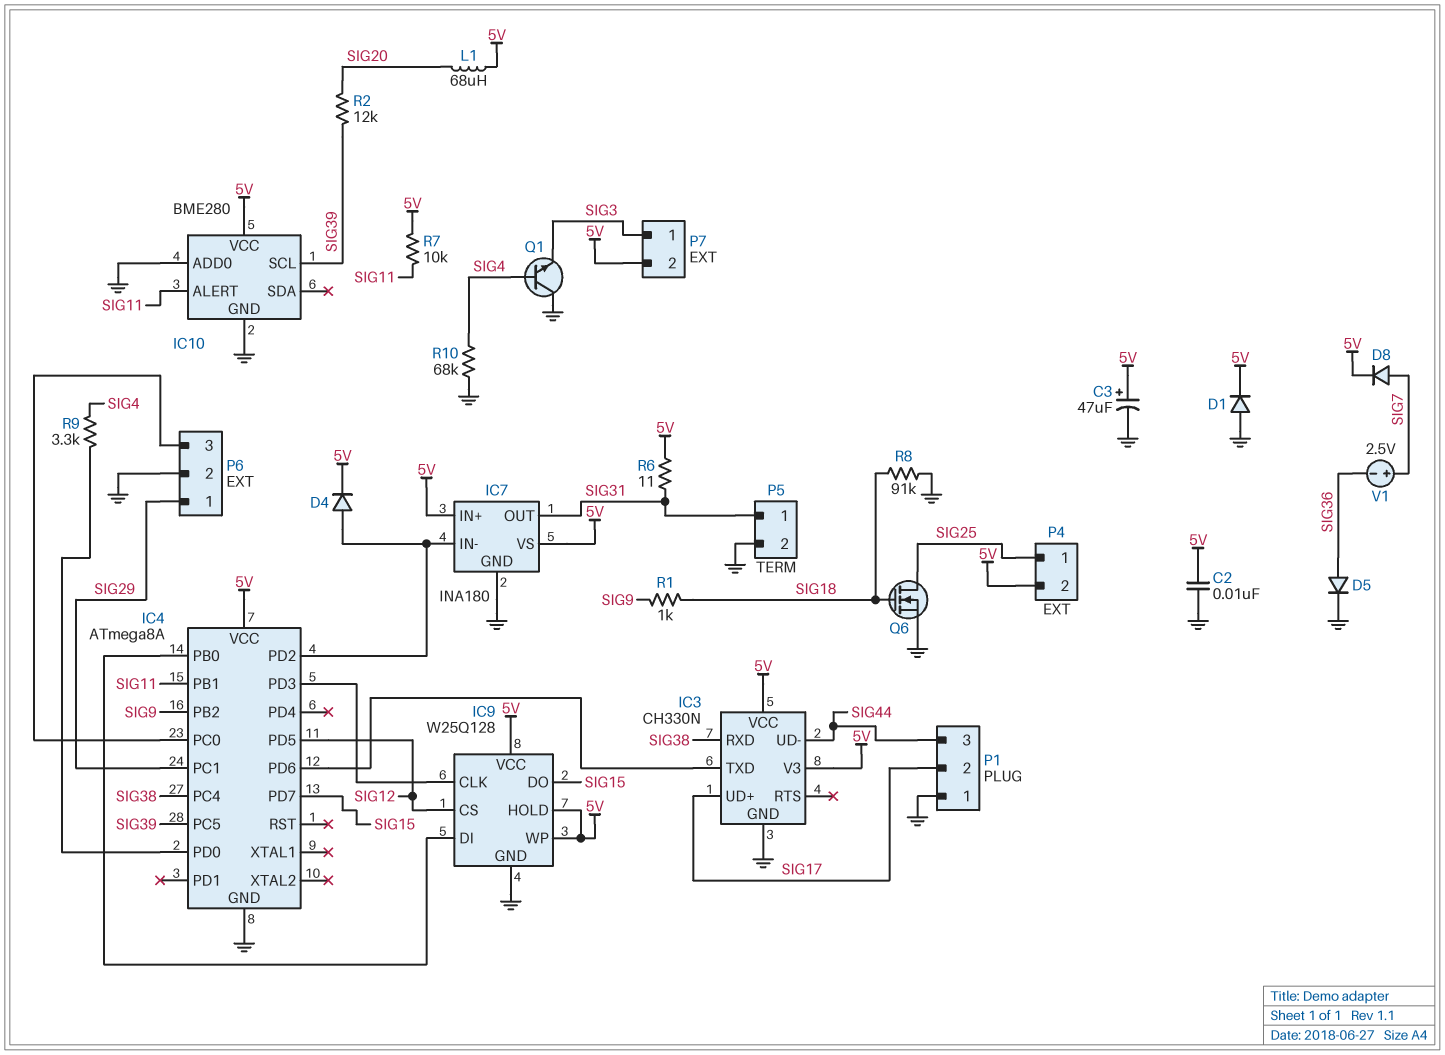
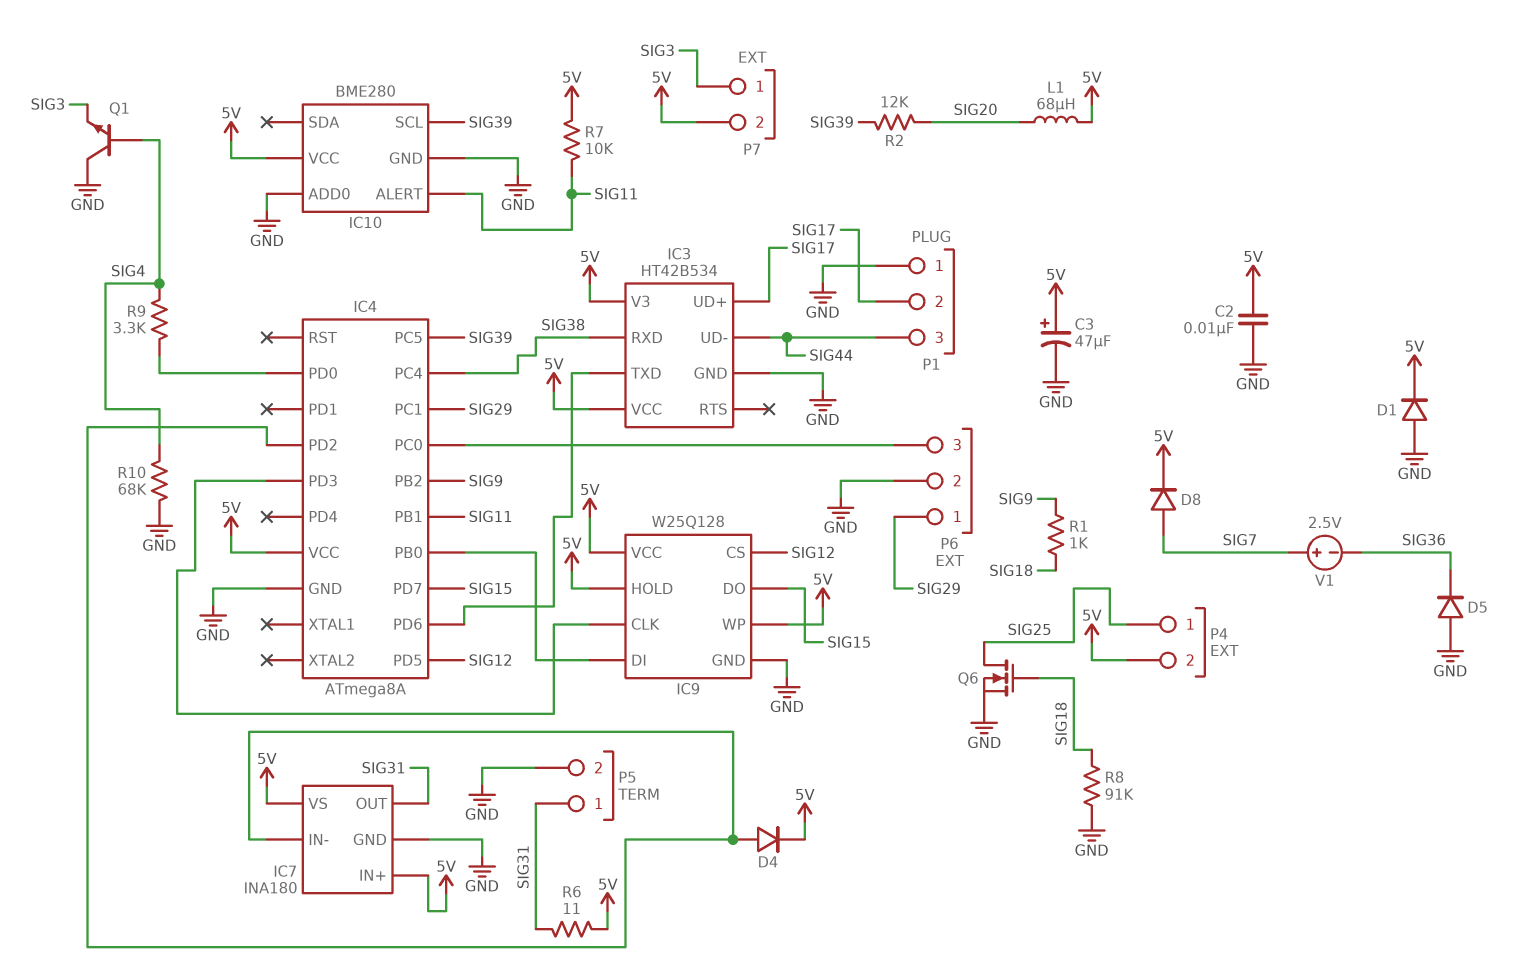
D5: diode (A SIG36, K GND) -> diode (A GND, K SIG36)
IC3: CH330N -> HT42B534

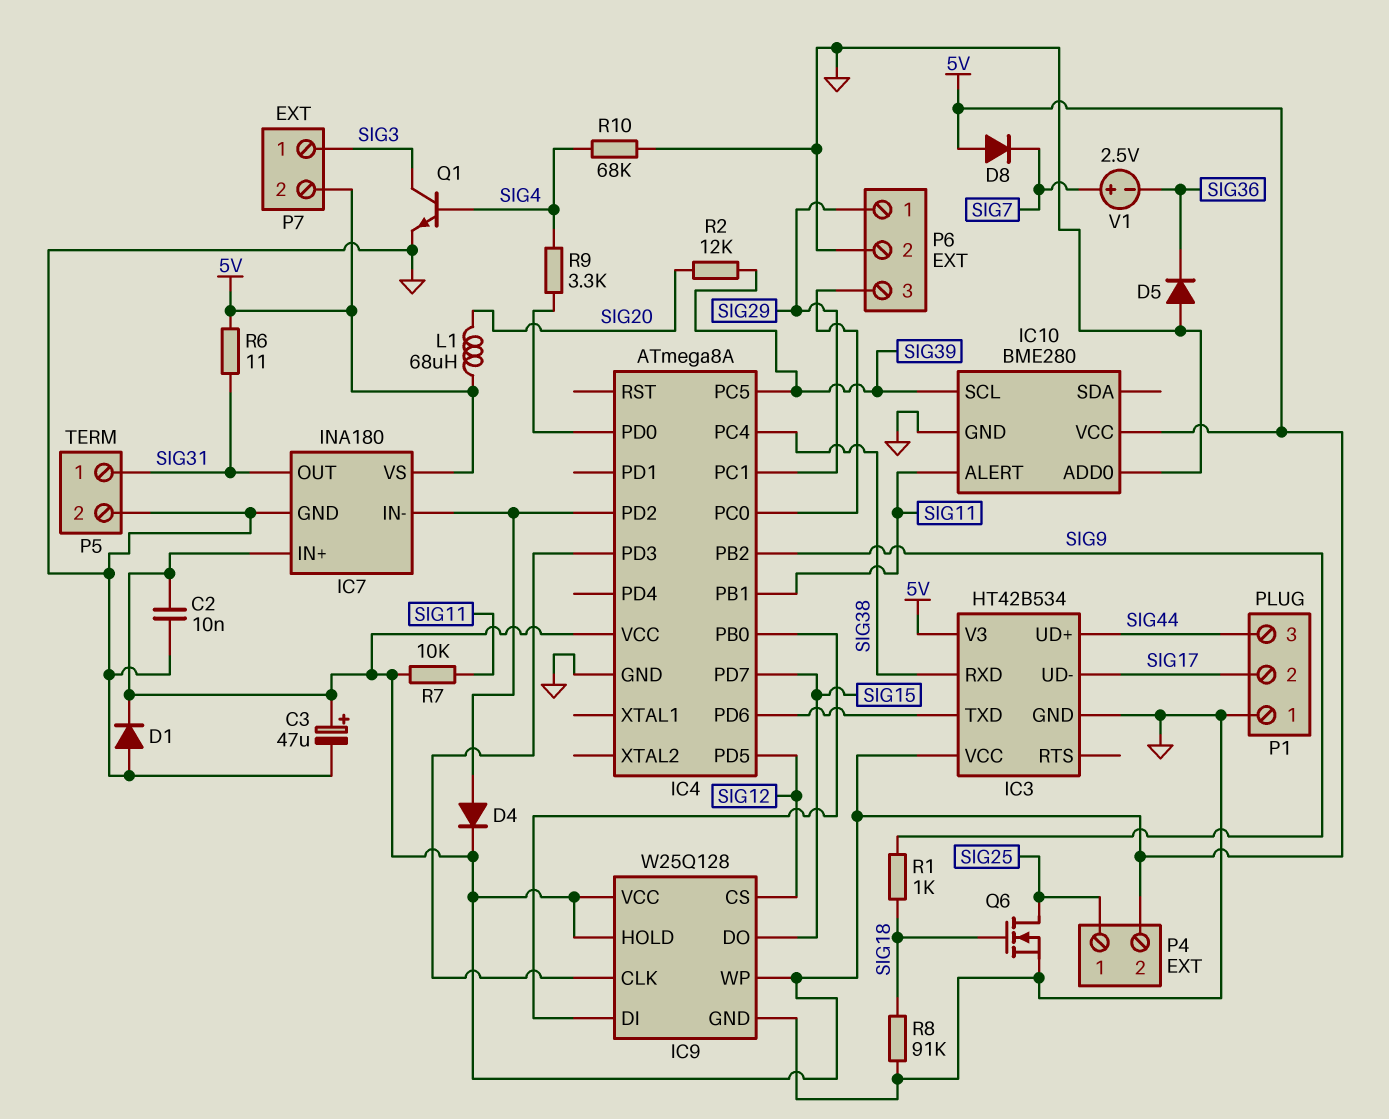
D8: diode (A SIG7, K 5V) -> diode (A 5V, K SIG7)
IC3 pin UD+: SIG17 -> SIG44
IC3 pin UD-: SIG44 -> SIG17
Q1: NPN (B SIG4, C GND, E SIG3) -> NPN (B SIG4, C SIG3, E GND)

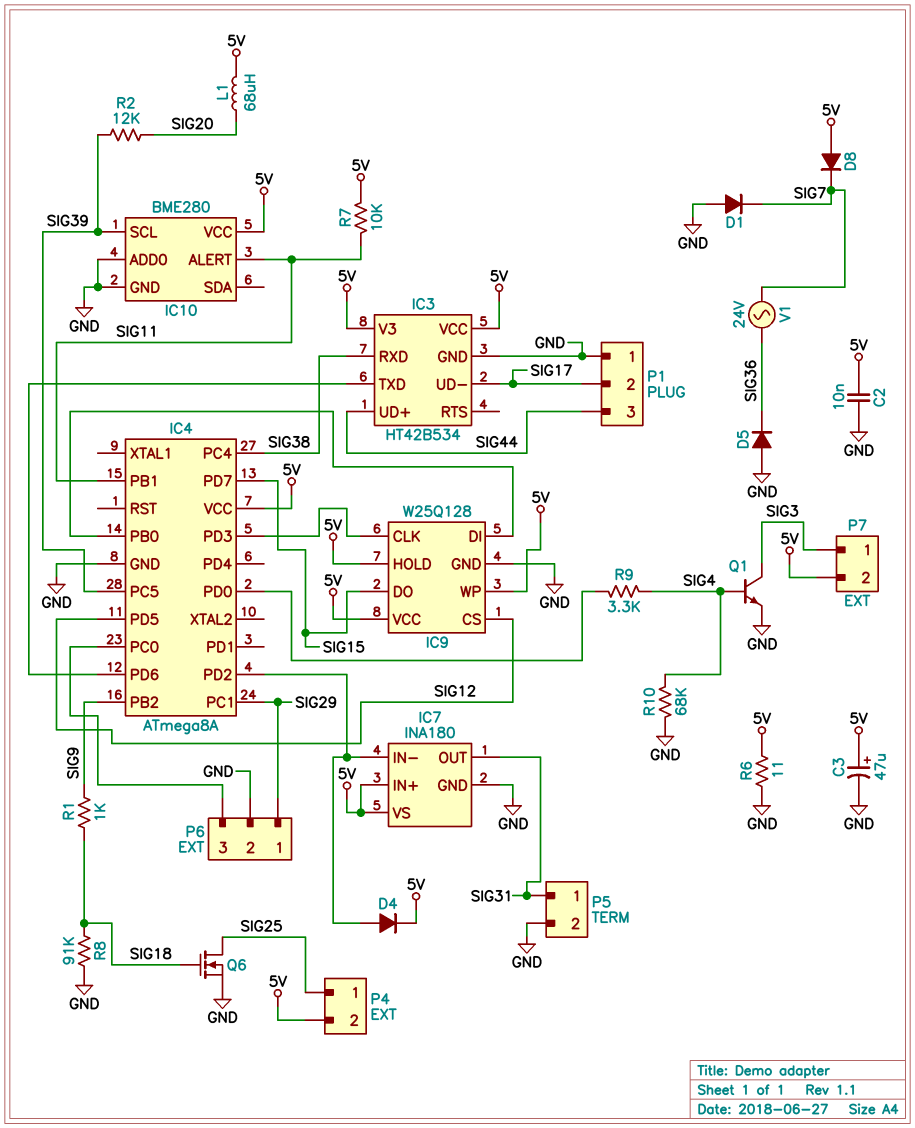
D1: diode (A GND, K 5V) -> diode (A GND, K SIG7)
R6: 11 (5V, SIG31) -> 11 (5V, GND)
V1: 2.5V (plus SIG7, minus SIG36) -> AC 24V (SIG7, SIG36)

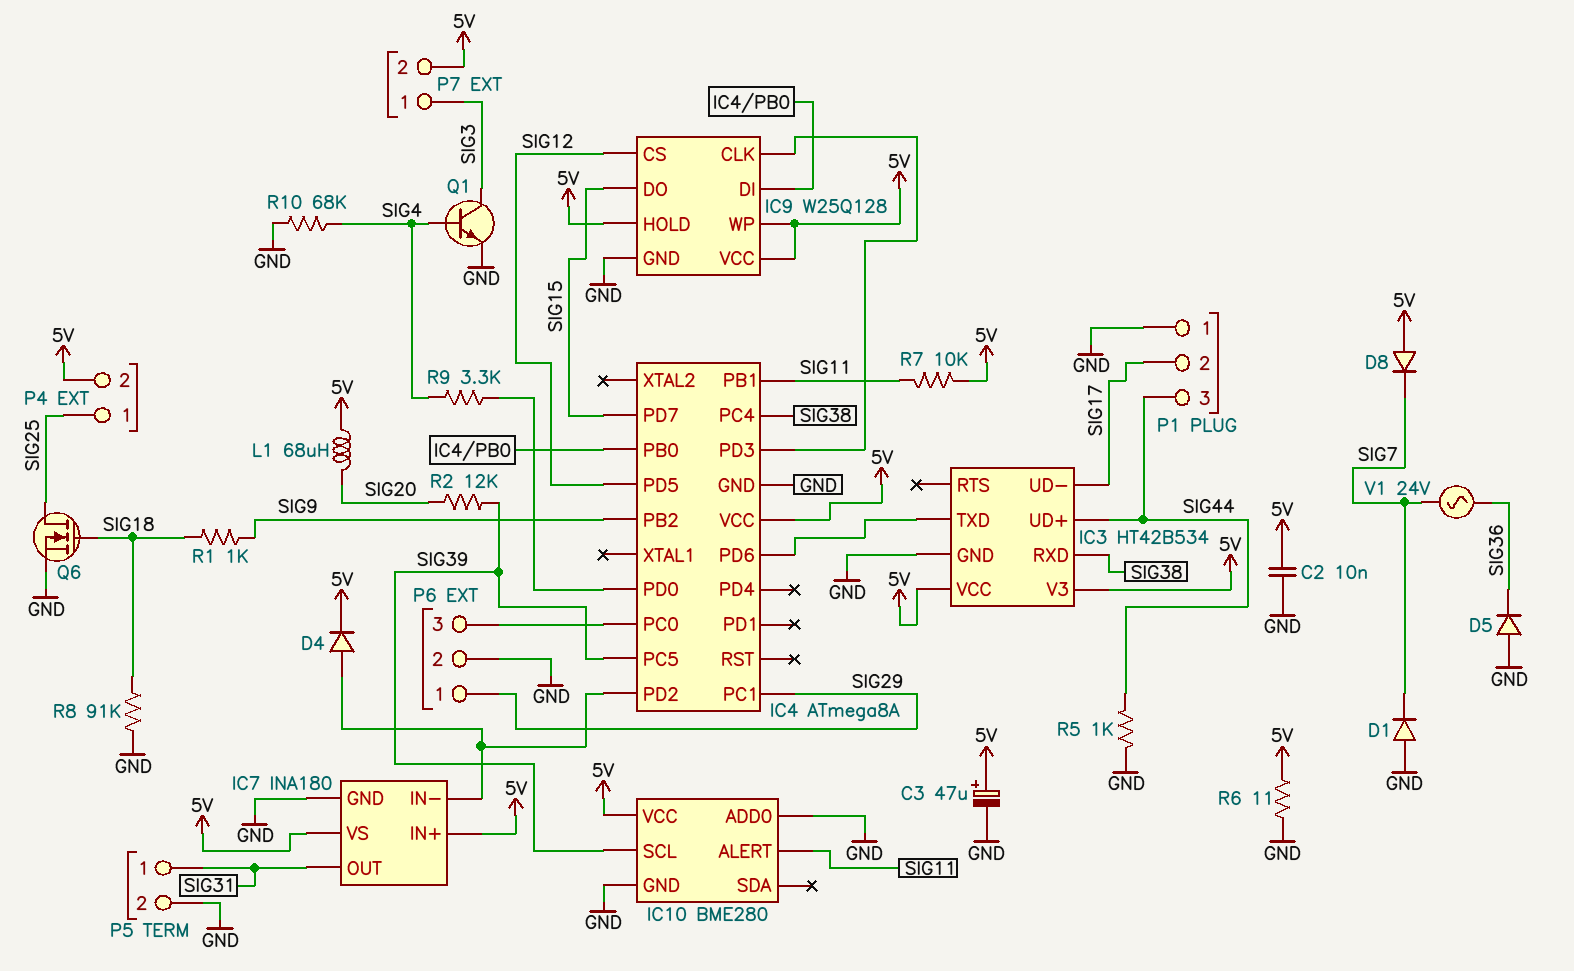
R5: none -> 1k (GND, SIG44)

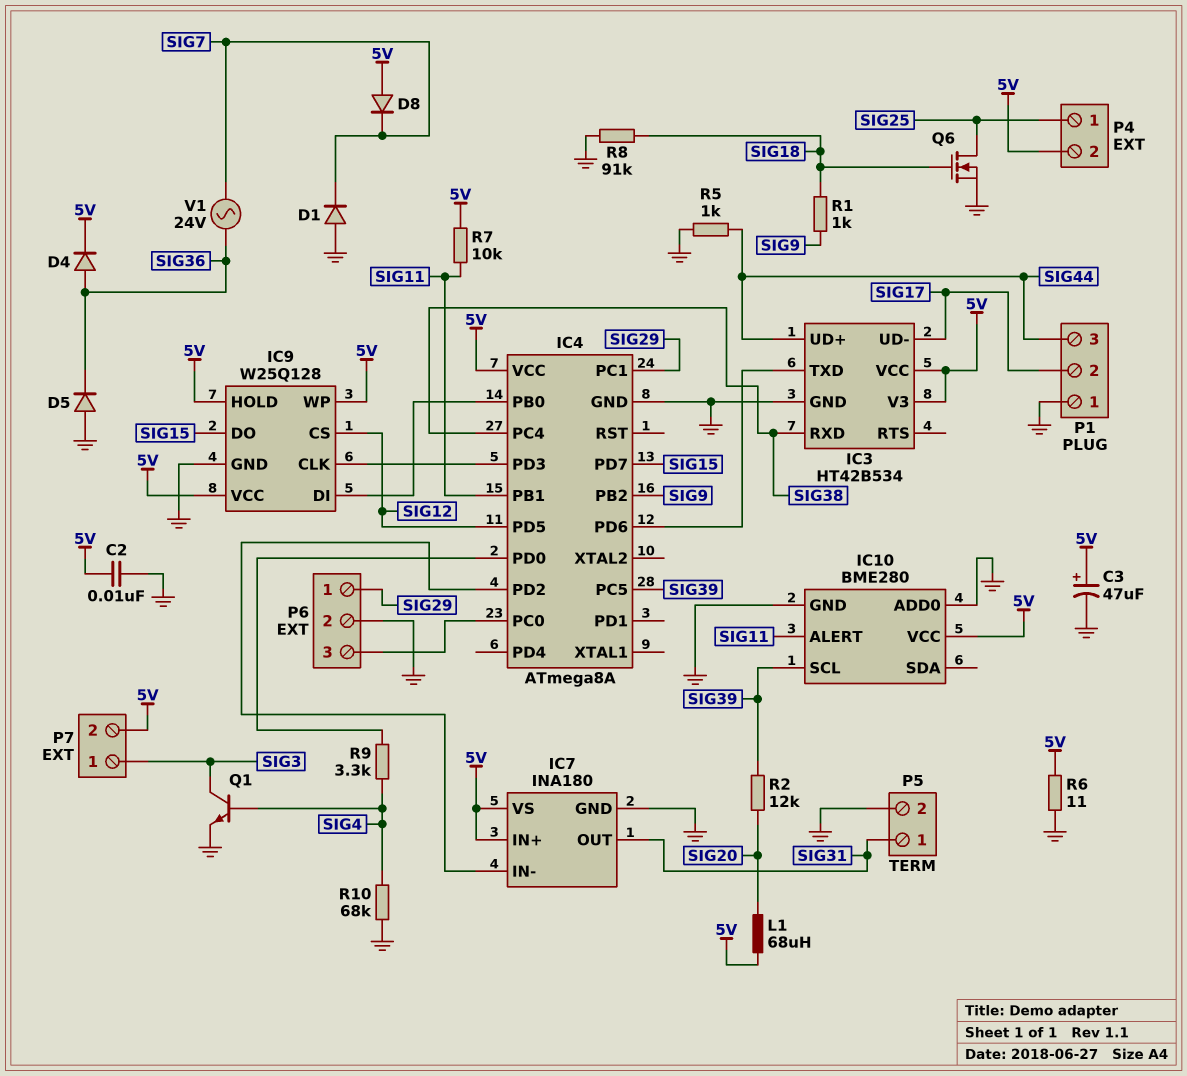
D4: diode (A IC4/PD2, K 5V) -> diode (A SIG36, K 5V)

